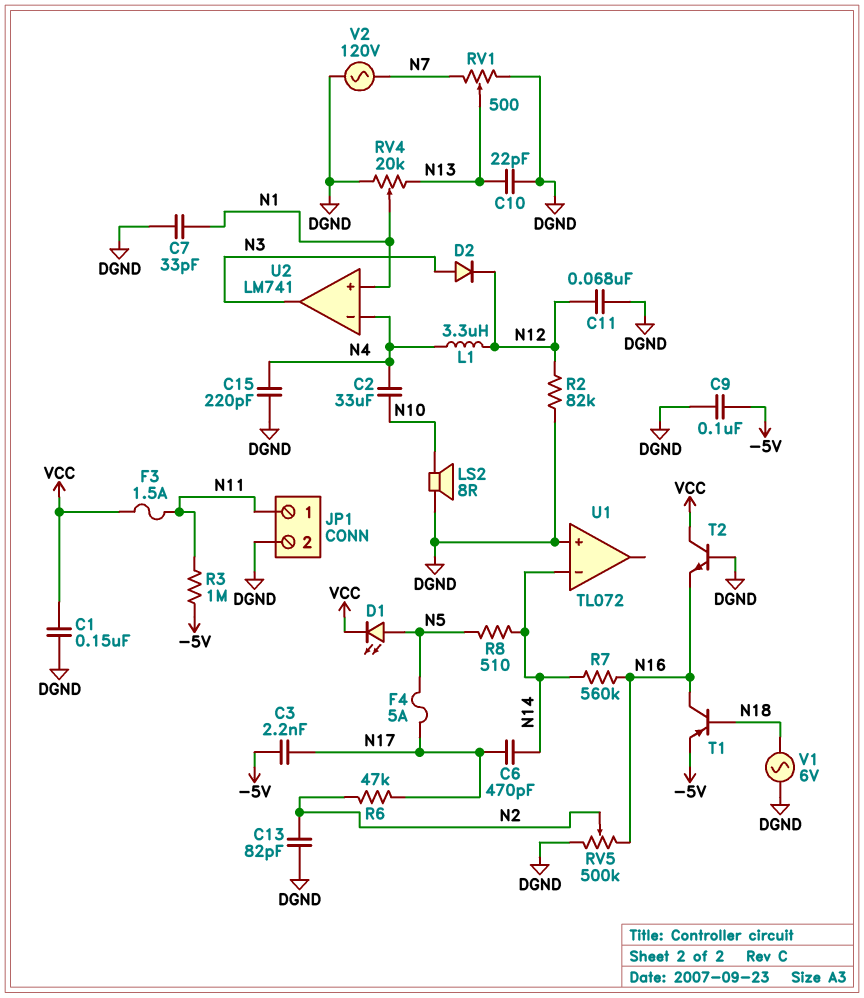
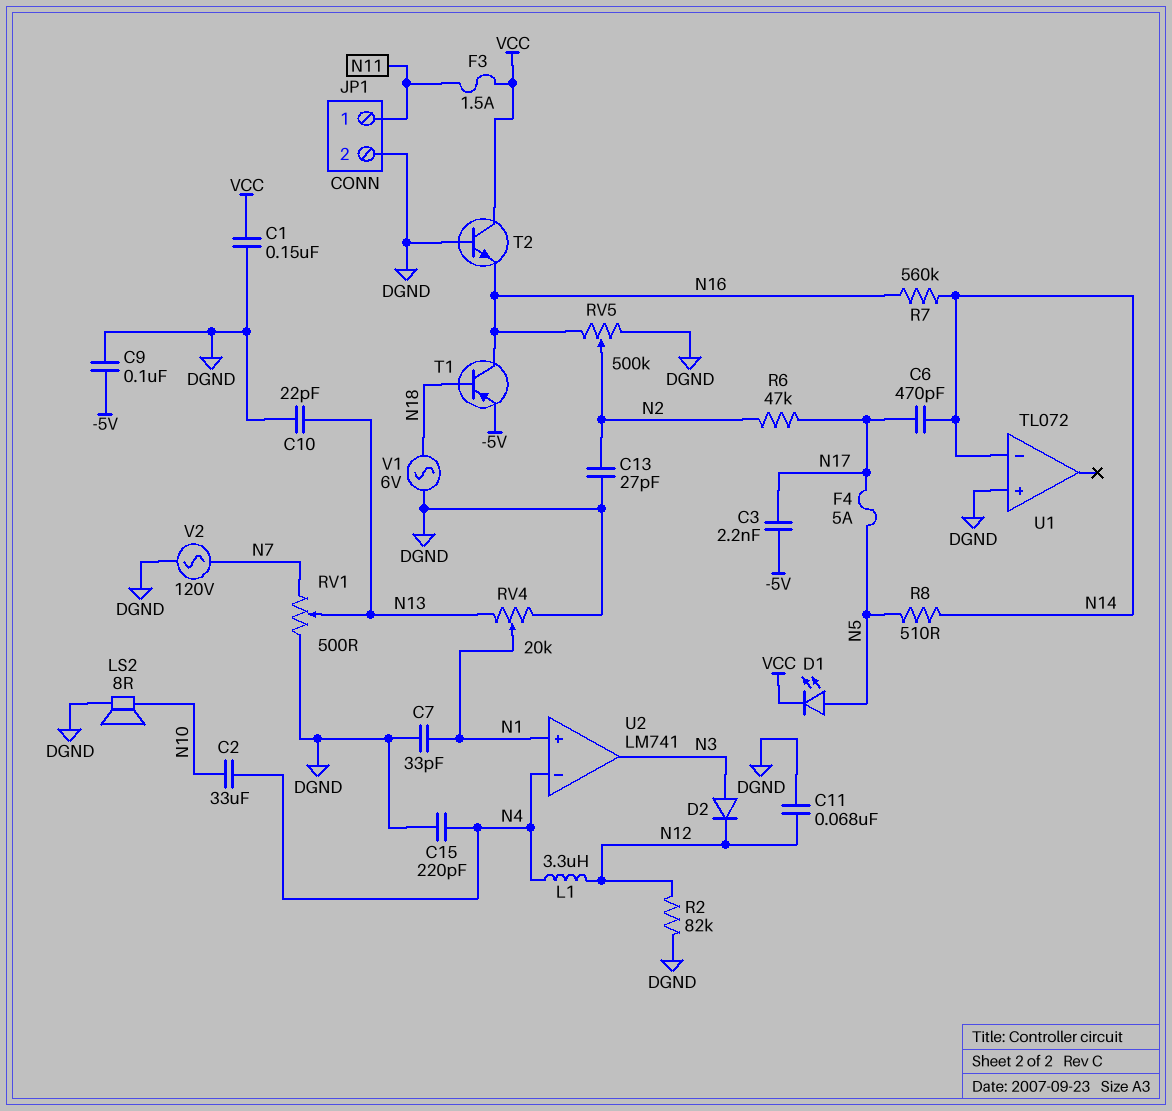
C13: 82pF (DGND, N2) -> 27pF (DGND, N2)
R3: 1M (-5V, N11) -> none

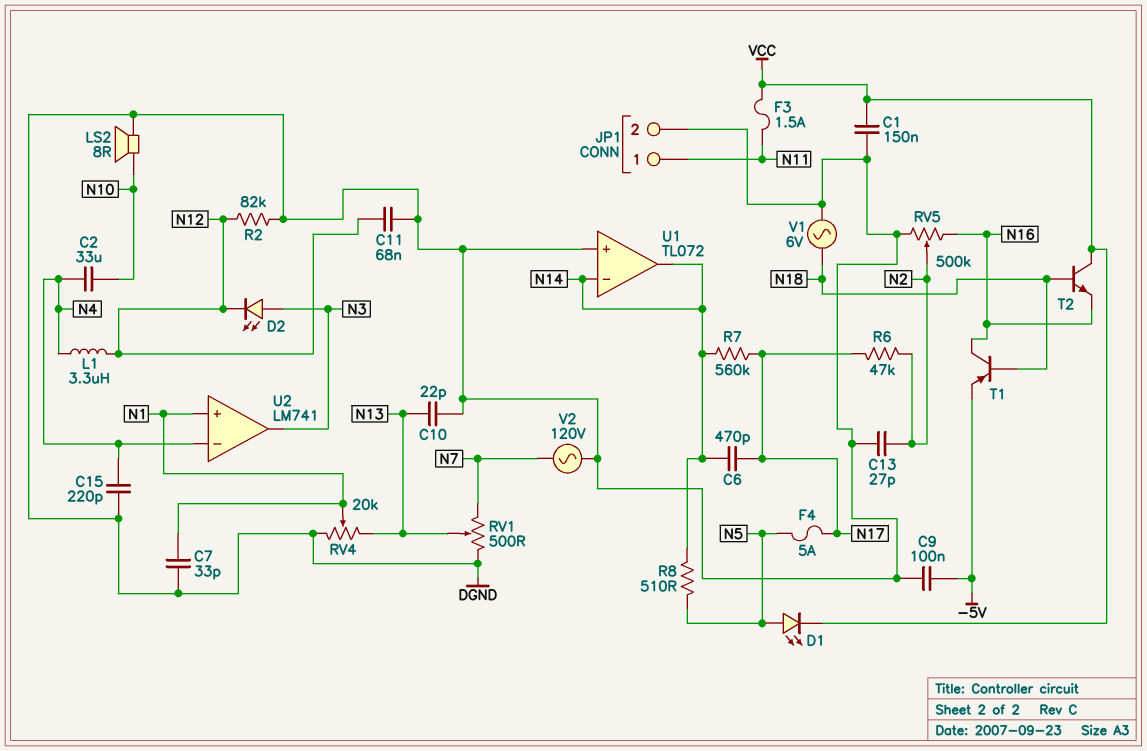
C3: 2.2nF (-5V, N17) -> none
D2: diode (A N3, K N12) -> LED (A N3, K N12)
R7: 560k (N14, N16) -> 560k (N14, N17)
T2: NPN (B DGND, C VCC, E N16) -> NPN (B N18, C VCC, E N16)
U1 pin out: none -> N14

